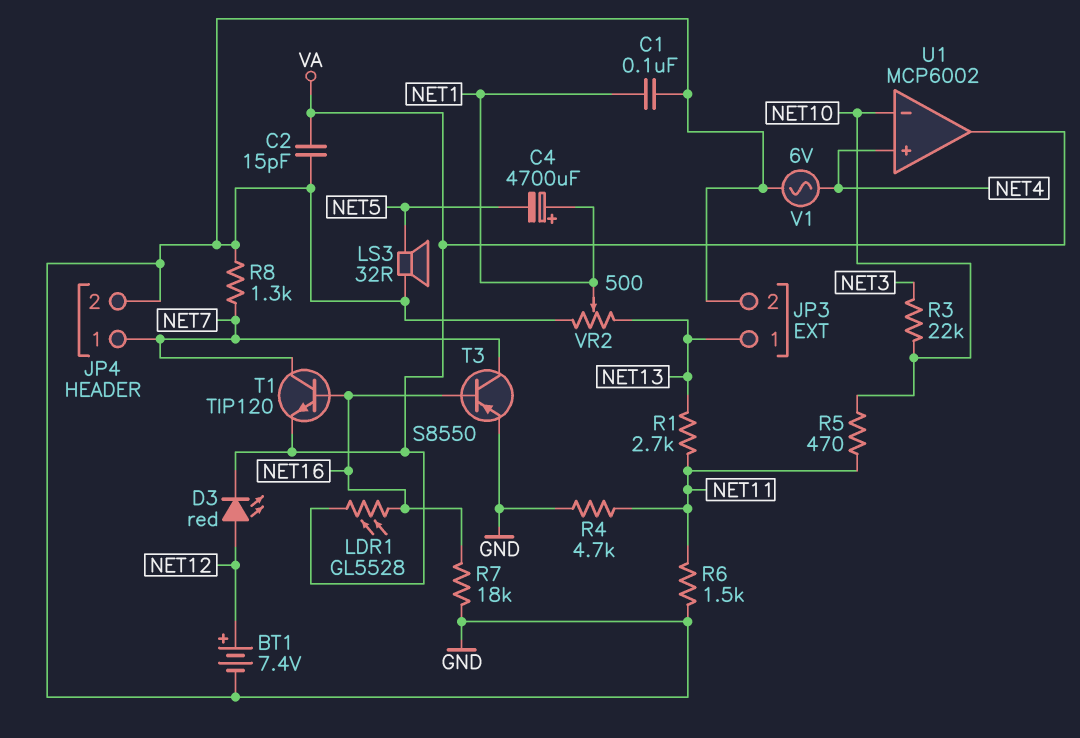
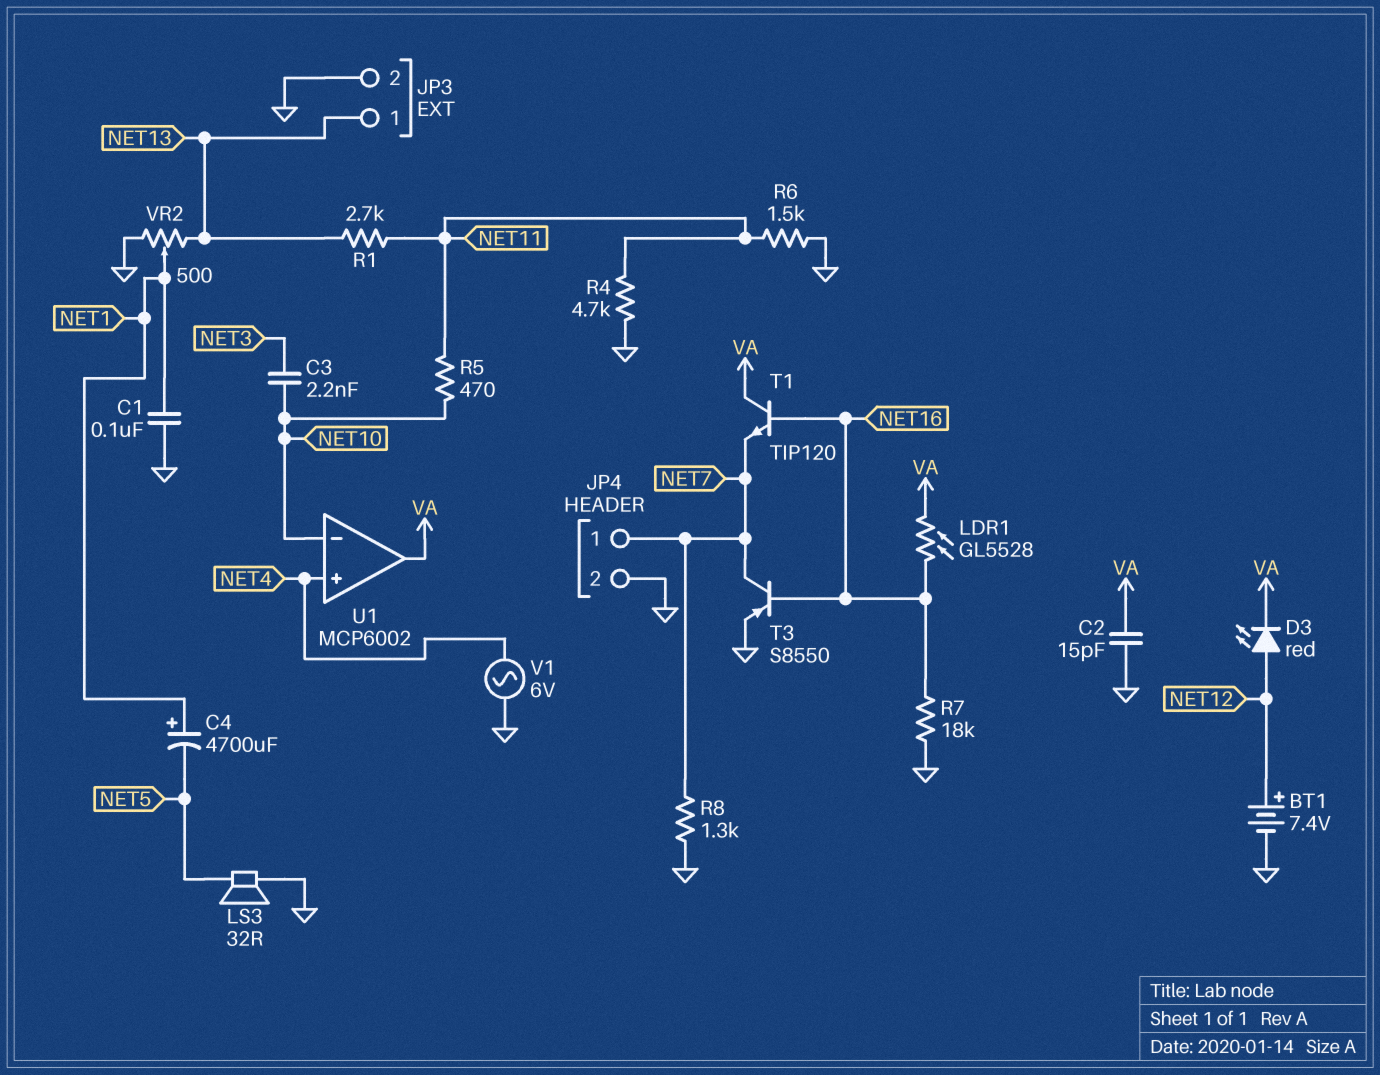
C3: none -> 2.2nF (NET3, NET10)
R3: 22k (NET3, NET10) -> none
T1: NPN TIP120 (B NET16, C NET7, E VA) -> NPN TIP120 (B NET16, C VA, E NET7)

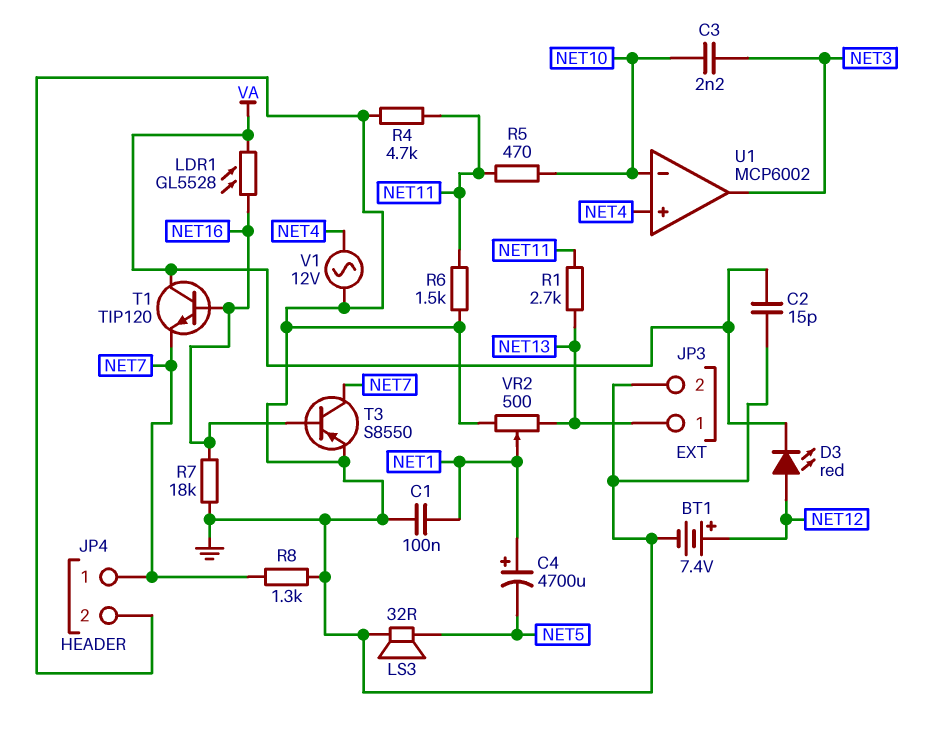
U1 pin out: VA -> NET3
V1: AC 6V (GND, NET4) -> AC 12V (GND, NET4)

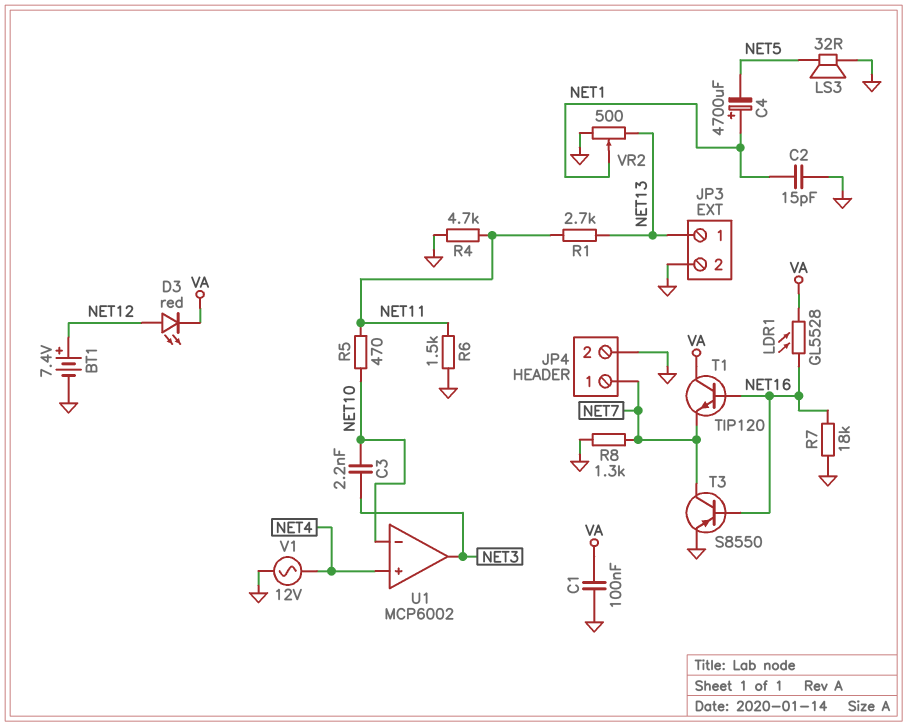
C1: 100nF (GND, NET1) -> 100nF (GND, VA)
C2: 15pF (GND, VA) -> 15pF (GND, NET1)

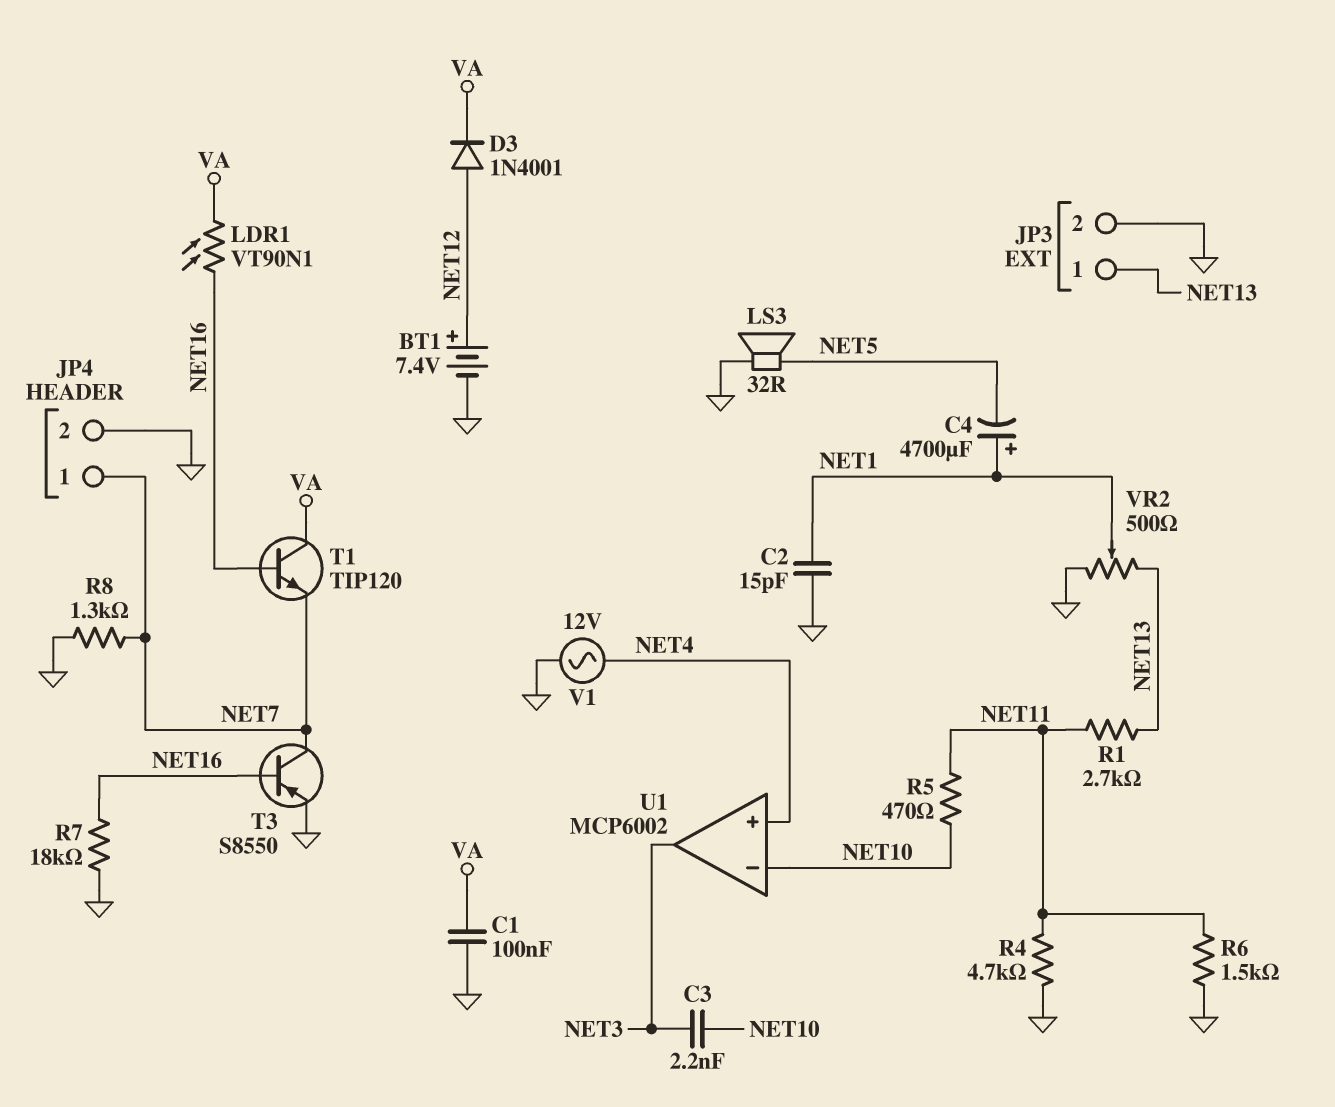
D3: LED red (A NET12, K VA) -> diode 1N4001 (A NET12, K VA)
LDR1: GL5528 (NET16, VA) -> VT90N1 (NET16, VA)

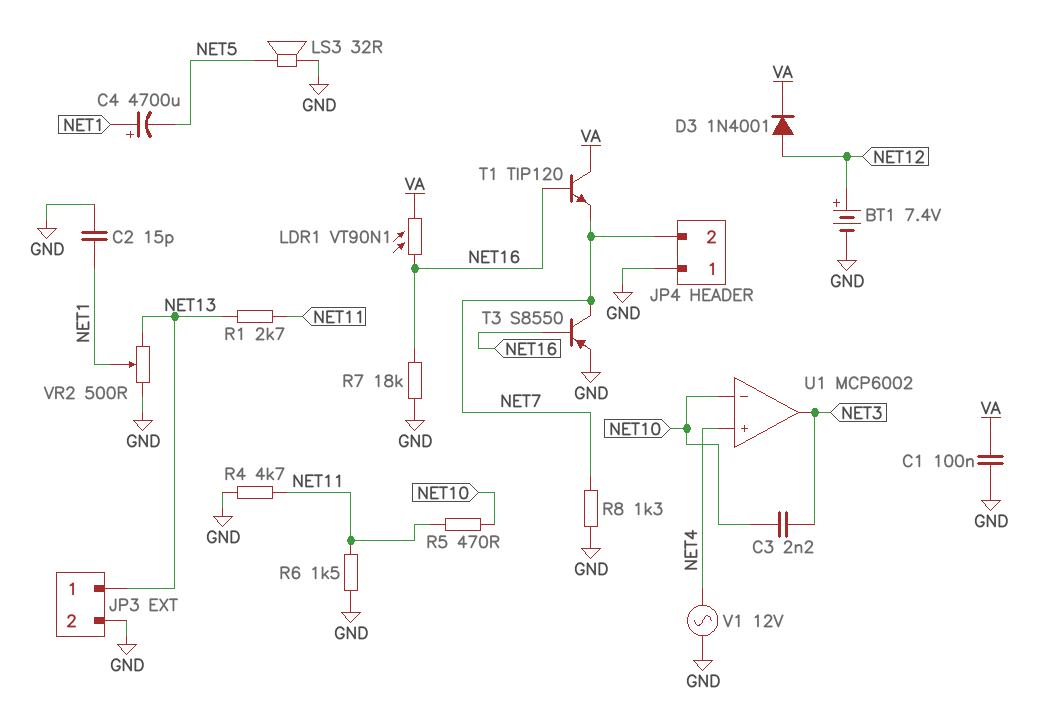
JP4 pin 1: NET7 -> GND
JP4 pin 2: GND -> NET7

